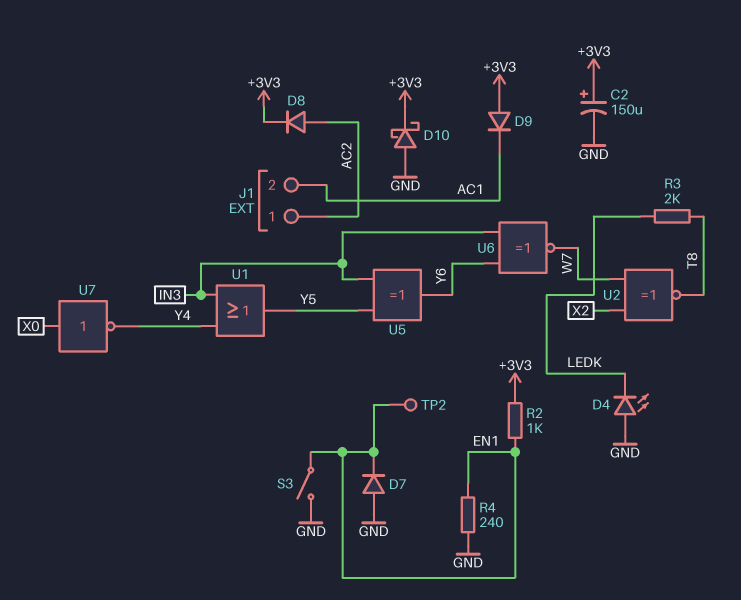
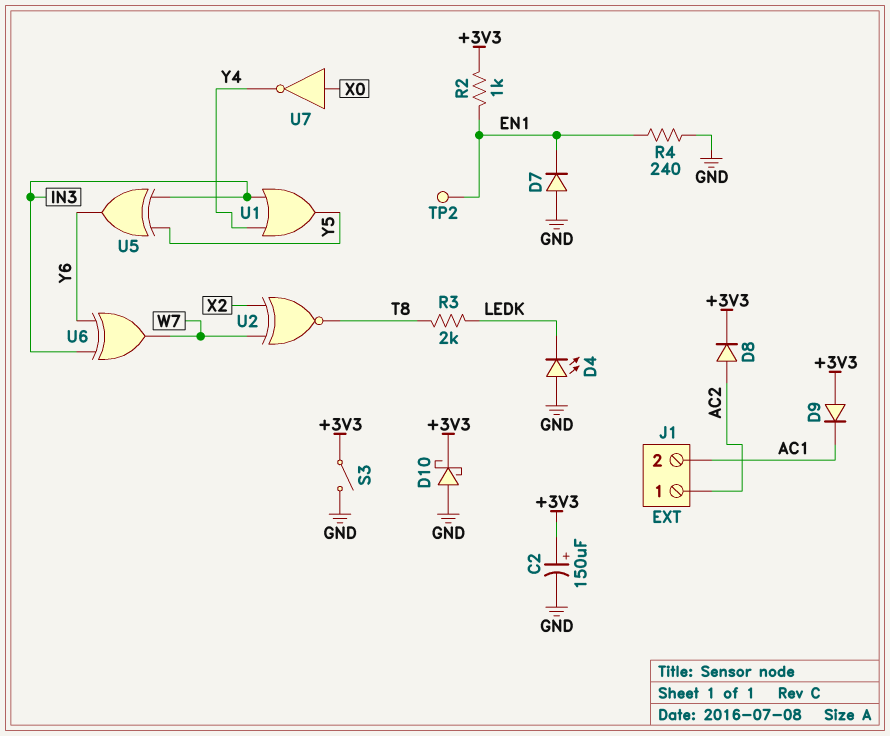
S3: switch (EN1, GND) -> switch (+3V3, GND)
U6: XNOR (in IN3, in Y6, out W7) -> XOR (in IN3, in Y6, out W7)

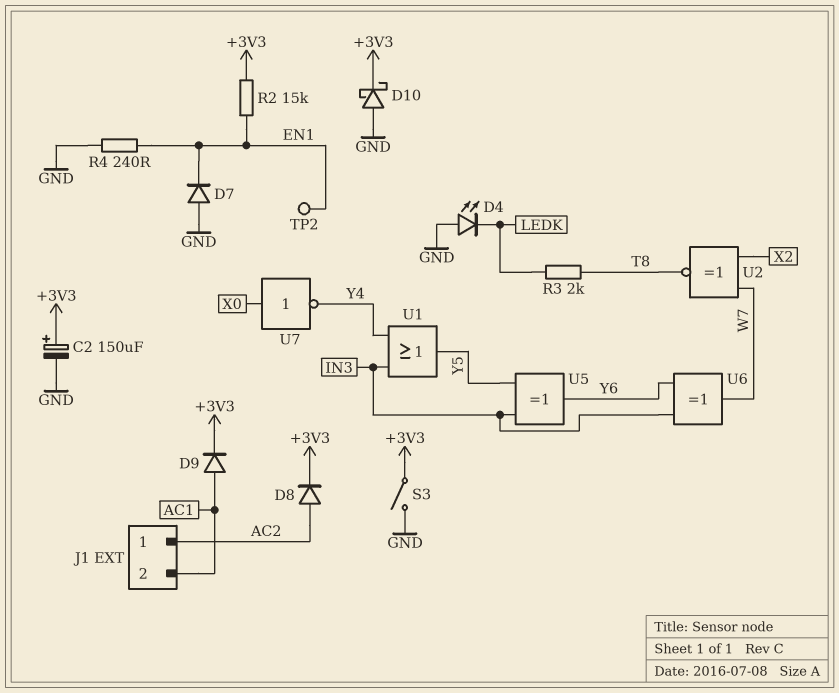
D9: diode (A +3V3, K AC1) -> diode (A AC1, K +3V3)
R2: 1k (+3V3, EN1) -> 15k (+3V3, EN1)

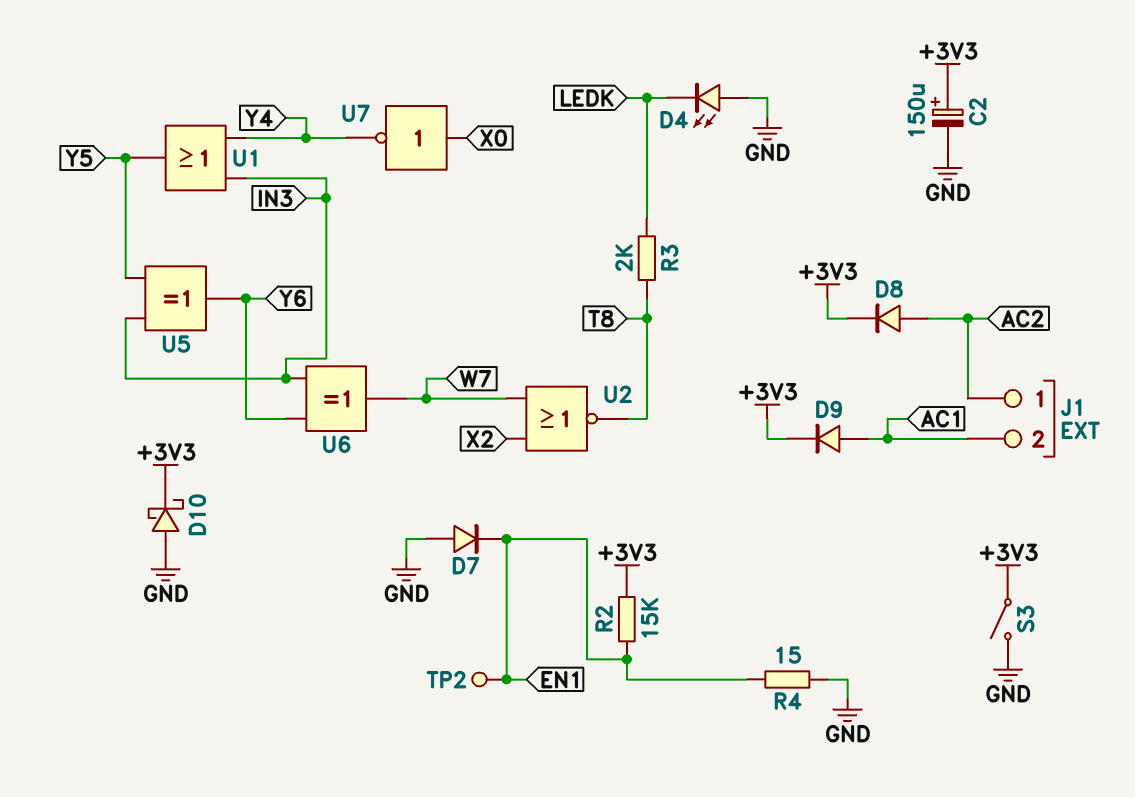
R4: 240 (EN1, GND) -> 15 (EN1, GND)
U2: XNOR (in W7, in X2, out T8) -> NOR (in W7, in X2, out T8)

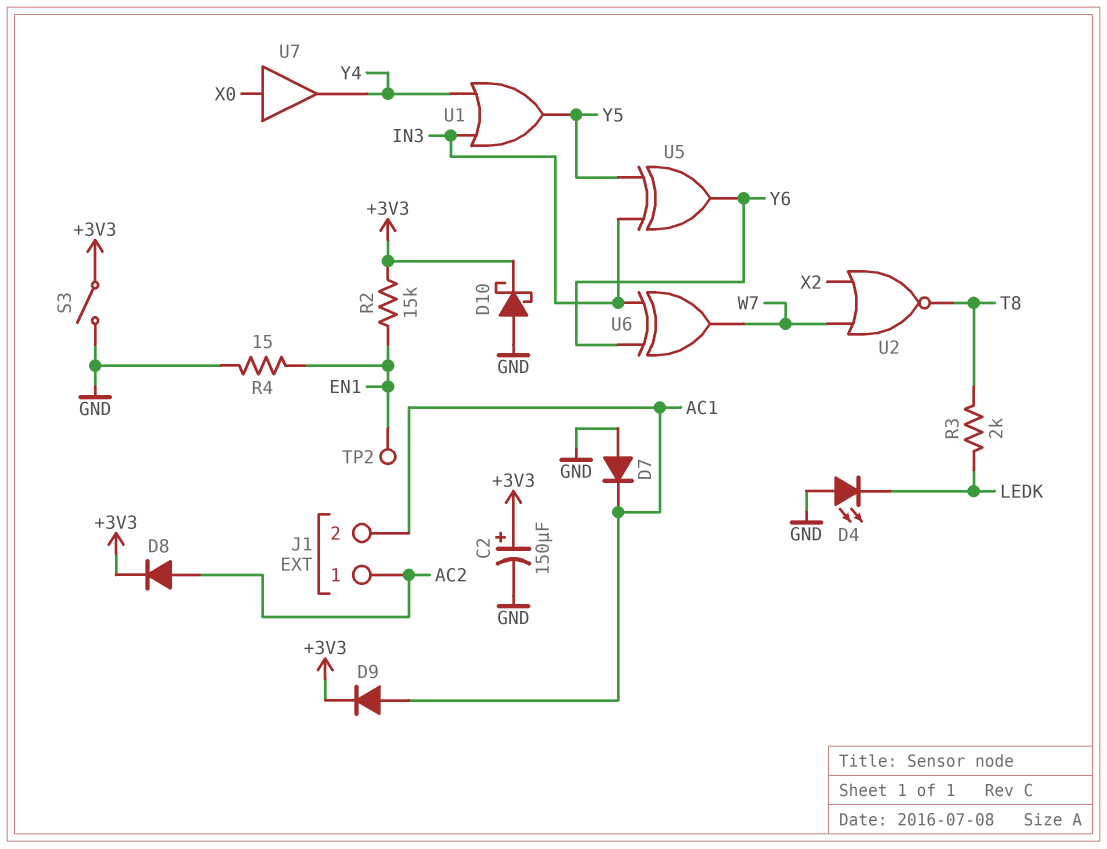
D7: diode (A GND, K EN1) -> diode (A GND, K AC1)
U7: NOT (in X0, out Y4) -> buffer (in X0, out Y4)

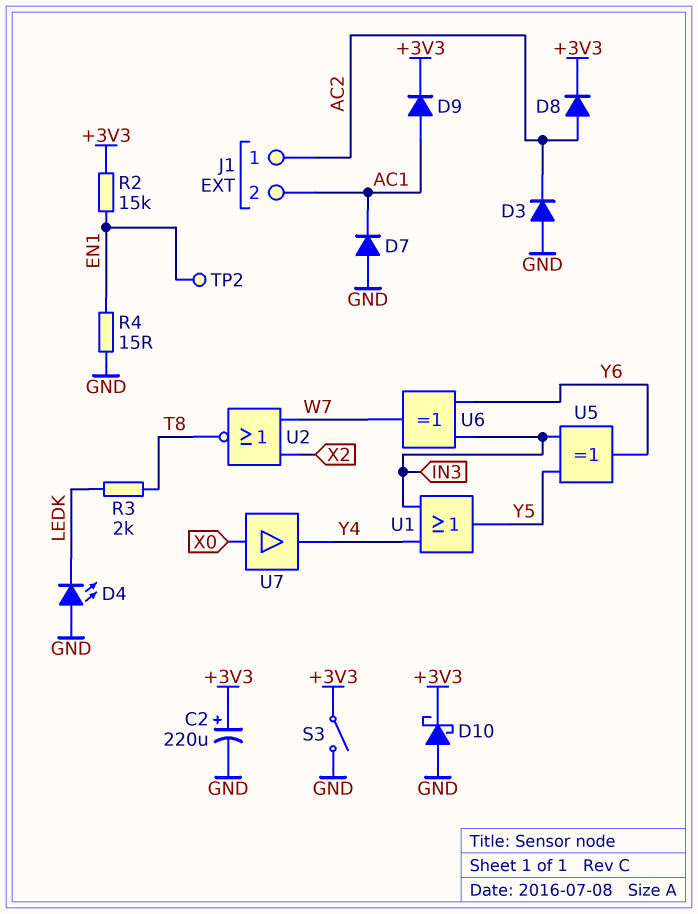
C2: 150uF (plus +3V3, minus GND) -> 220uF (plus +3V3, minus GND)
D3: none -> diode (A GND, K AC2)

